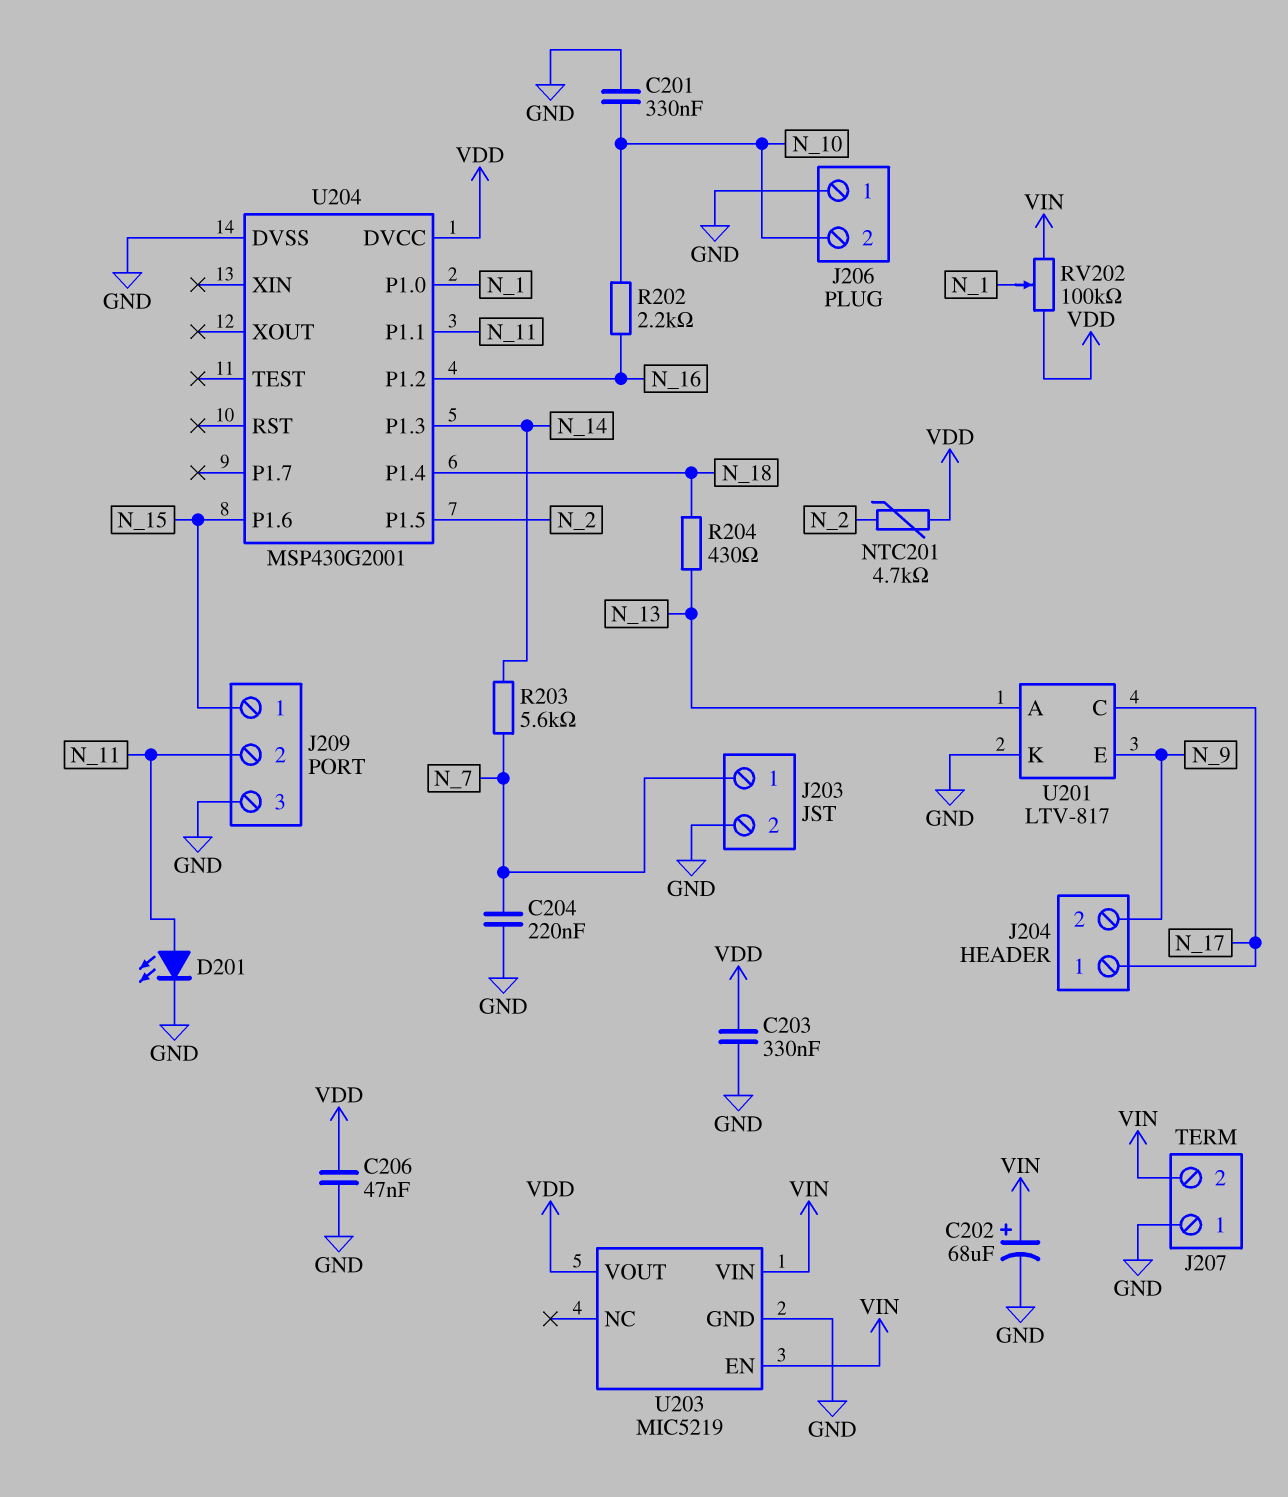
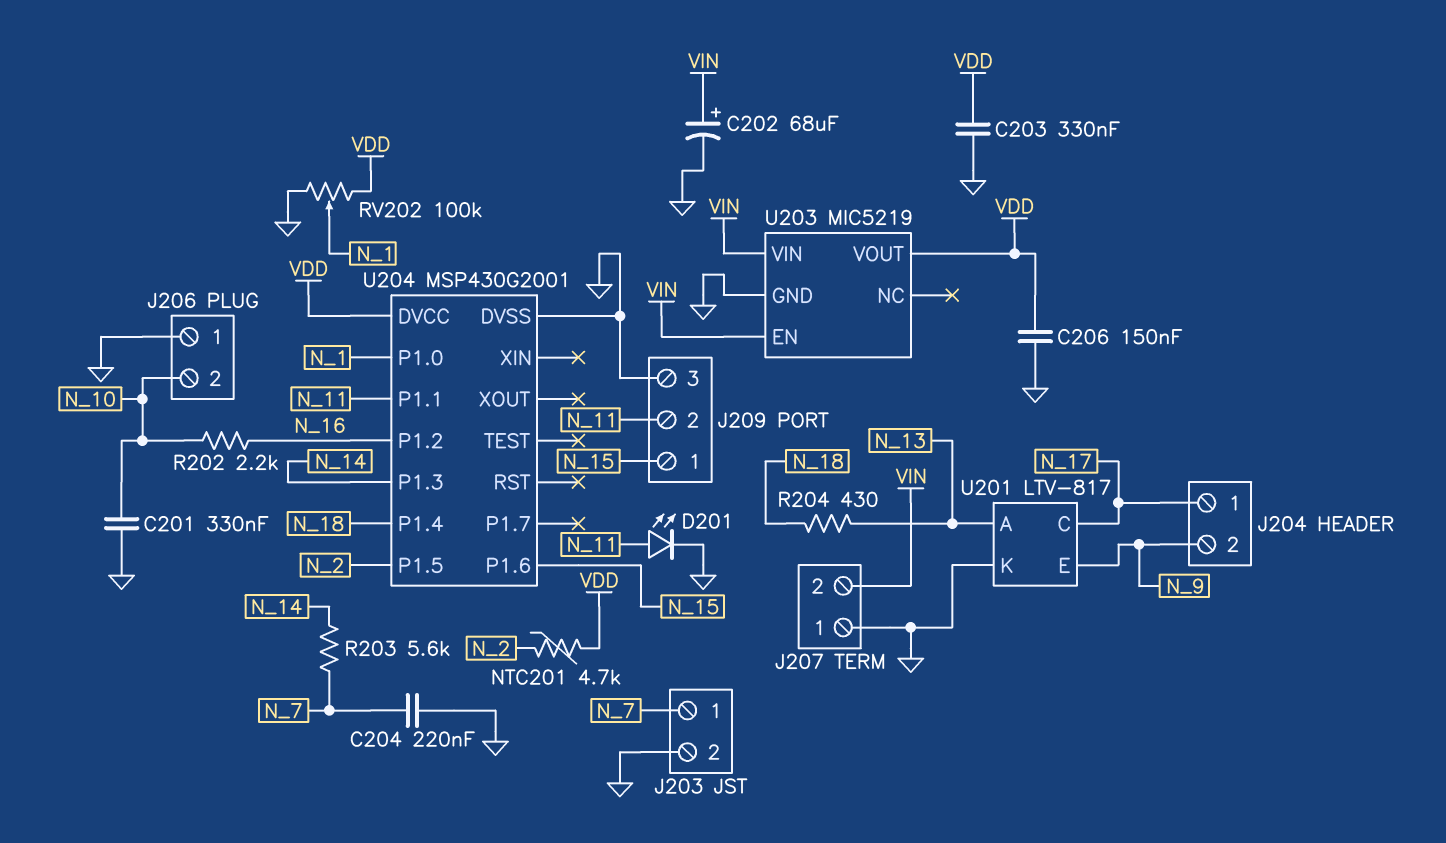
C206: 47nF (GND, VDD) -> 150nF (GND, VDD)
RV202: 100k (VDD, VIN, wiper N_1) -> 100k (GND, VDD, wiper N_1)

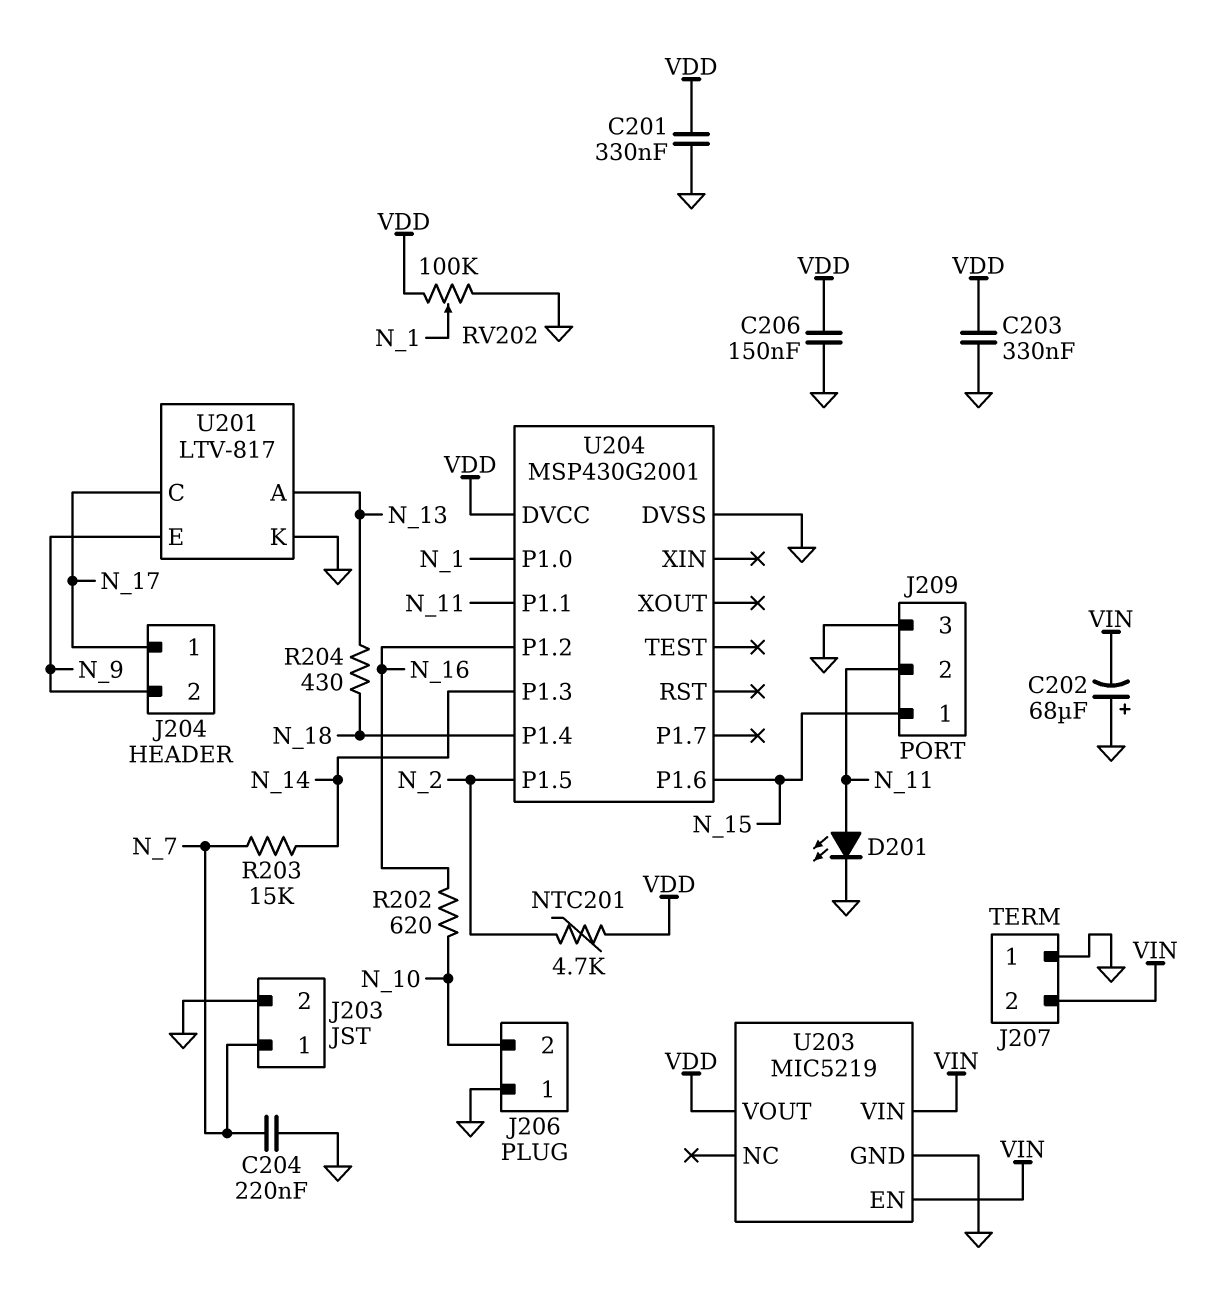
C201: 330nF (GND, N_10) -> 330nF (GND, VDD)
C202: 68uF (plus VIN, minus GND) -> 68uF (plus GND, minus VIN)
R202: 2.2k (N_10, N_16) -> 620 (N_10, N_16)
R203: 5.6k (N_7, N_14) -> 15k (N_7, N_14)

